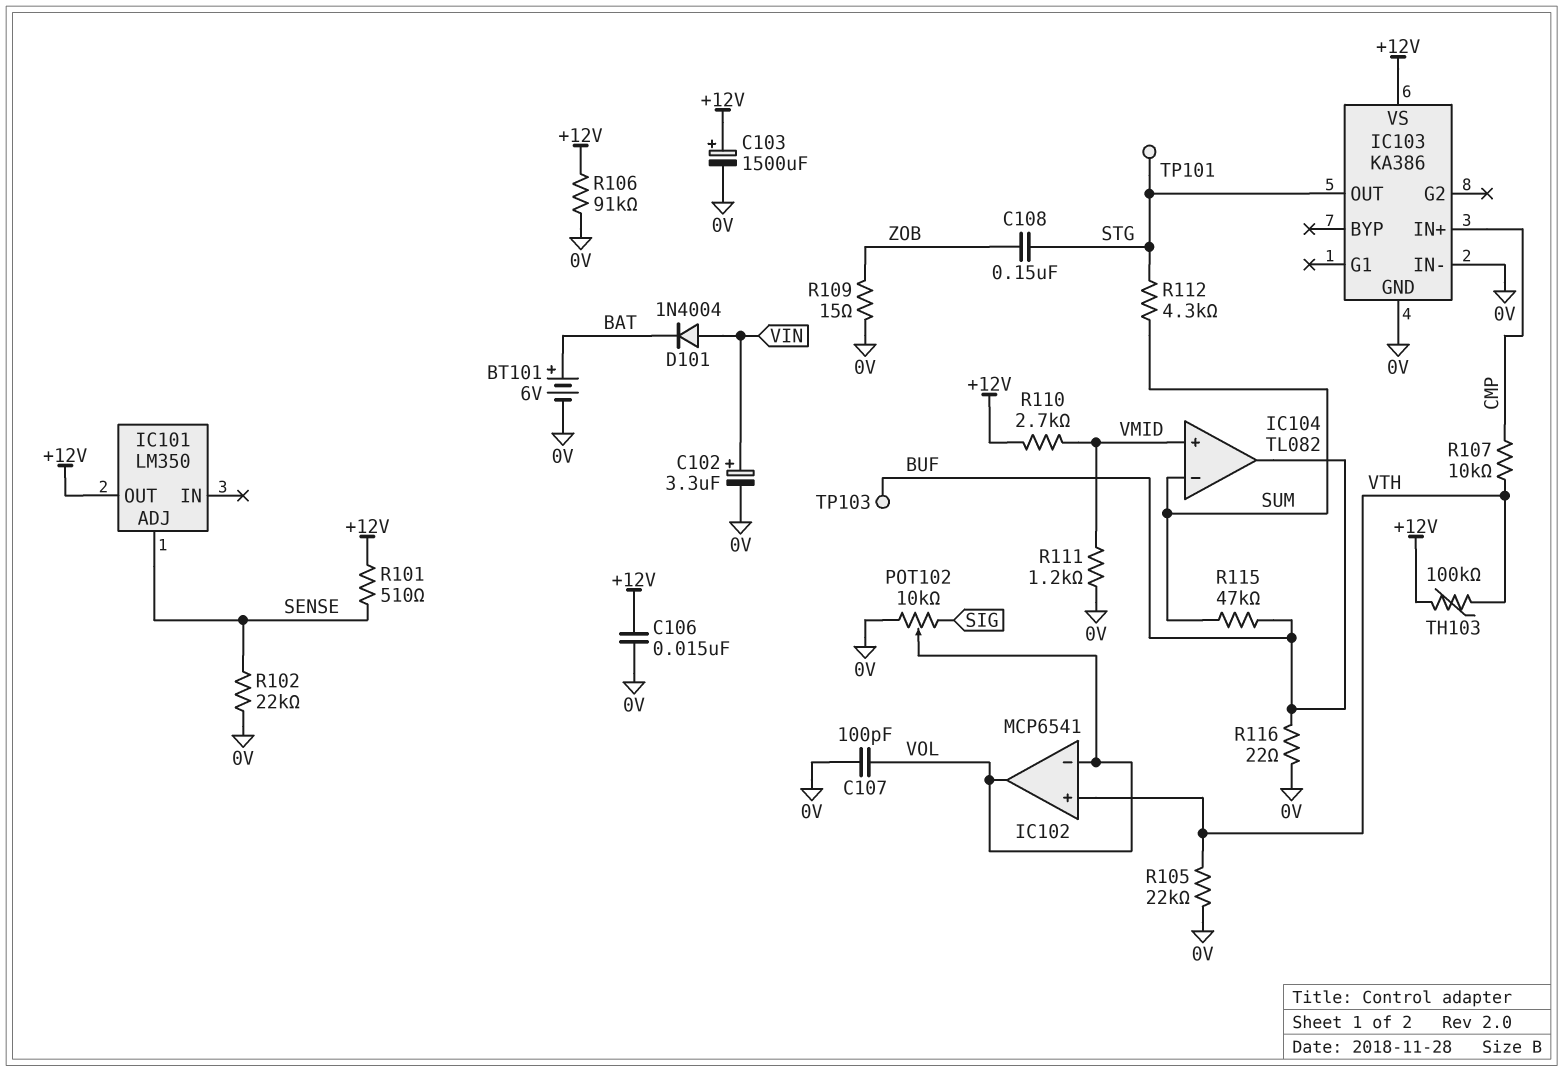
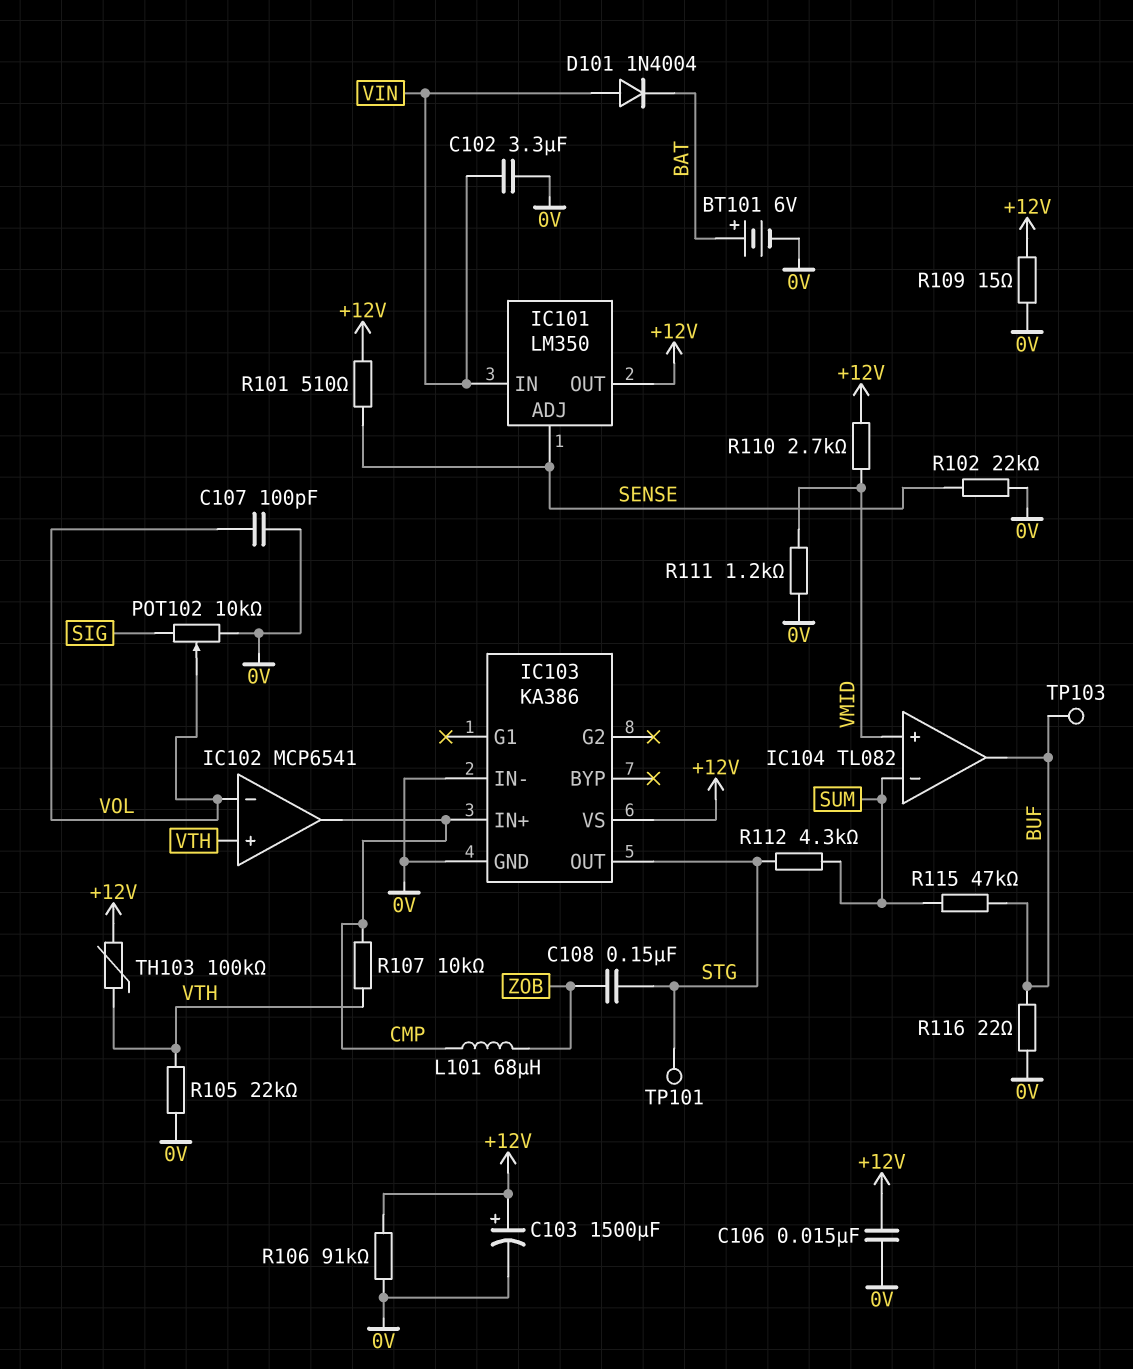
C102: 3.3uF (plus VIN, minus 0V) -> 3.3uF (0V, VIN)
IC101 pin IN: none -> VIN
IC102 pin out: VOL -> CMP
L101: none -> 68uH (CMP, ZOB)
R109: 15 (0V, ZOB) -> 15 (+12V, 0V)

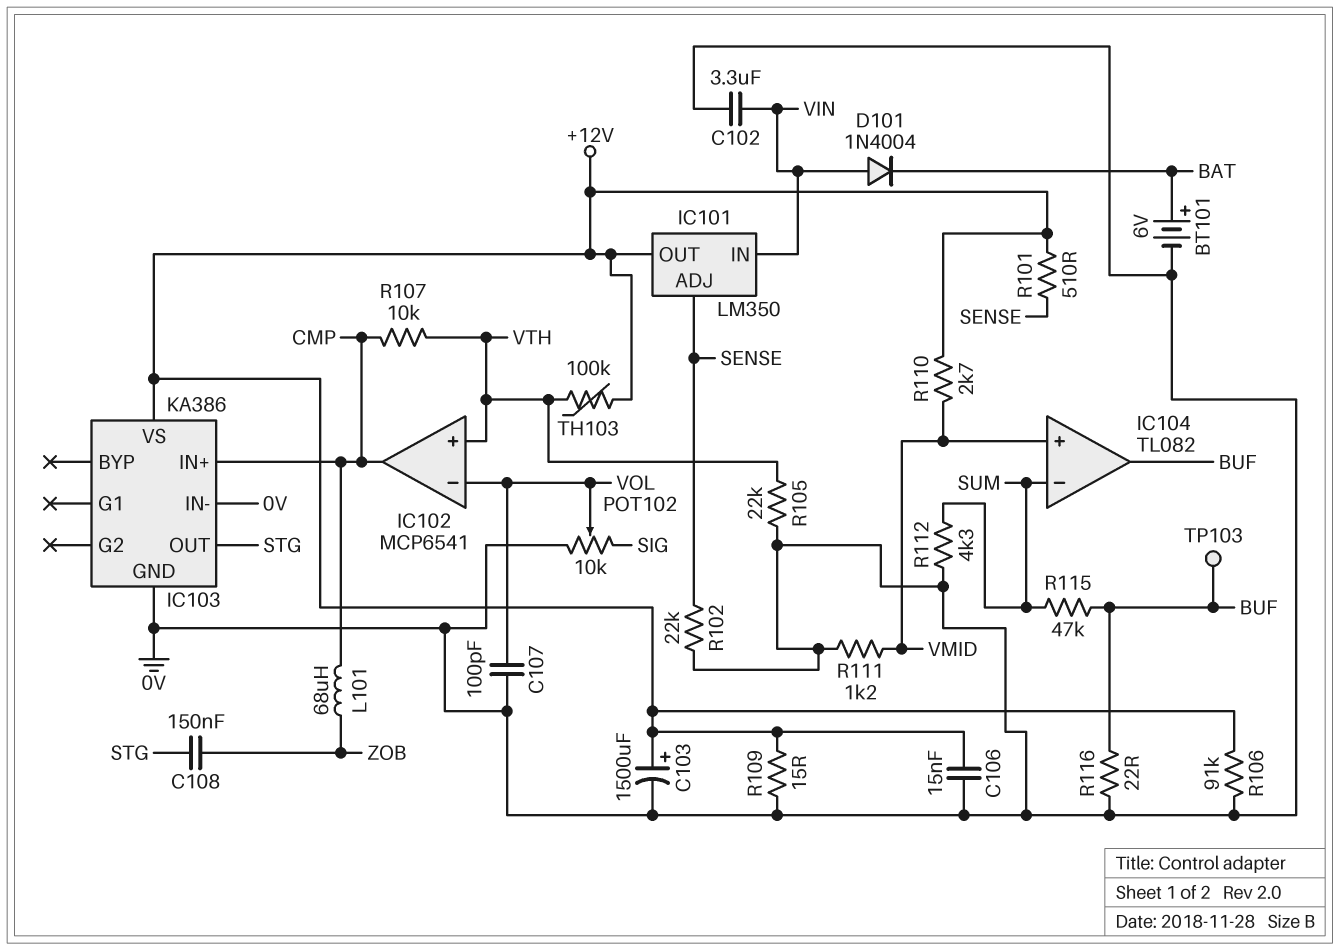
R112: 4.3k (STG, SUM) -> 4.3k (0V, SUM)
TP101: test point (STG) -> none

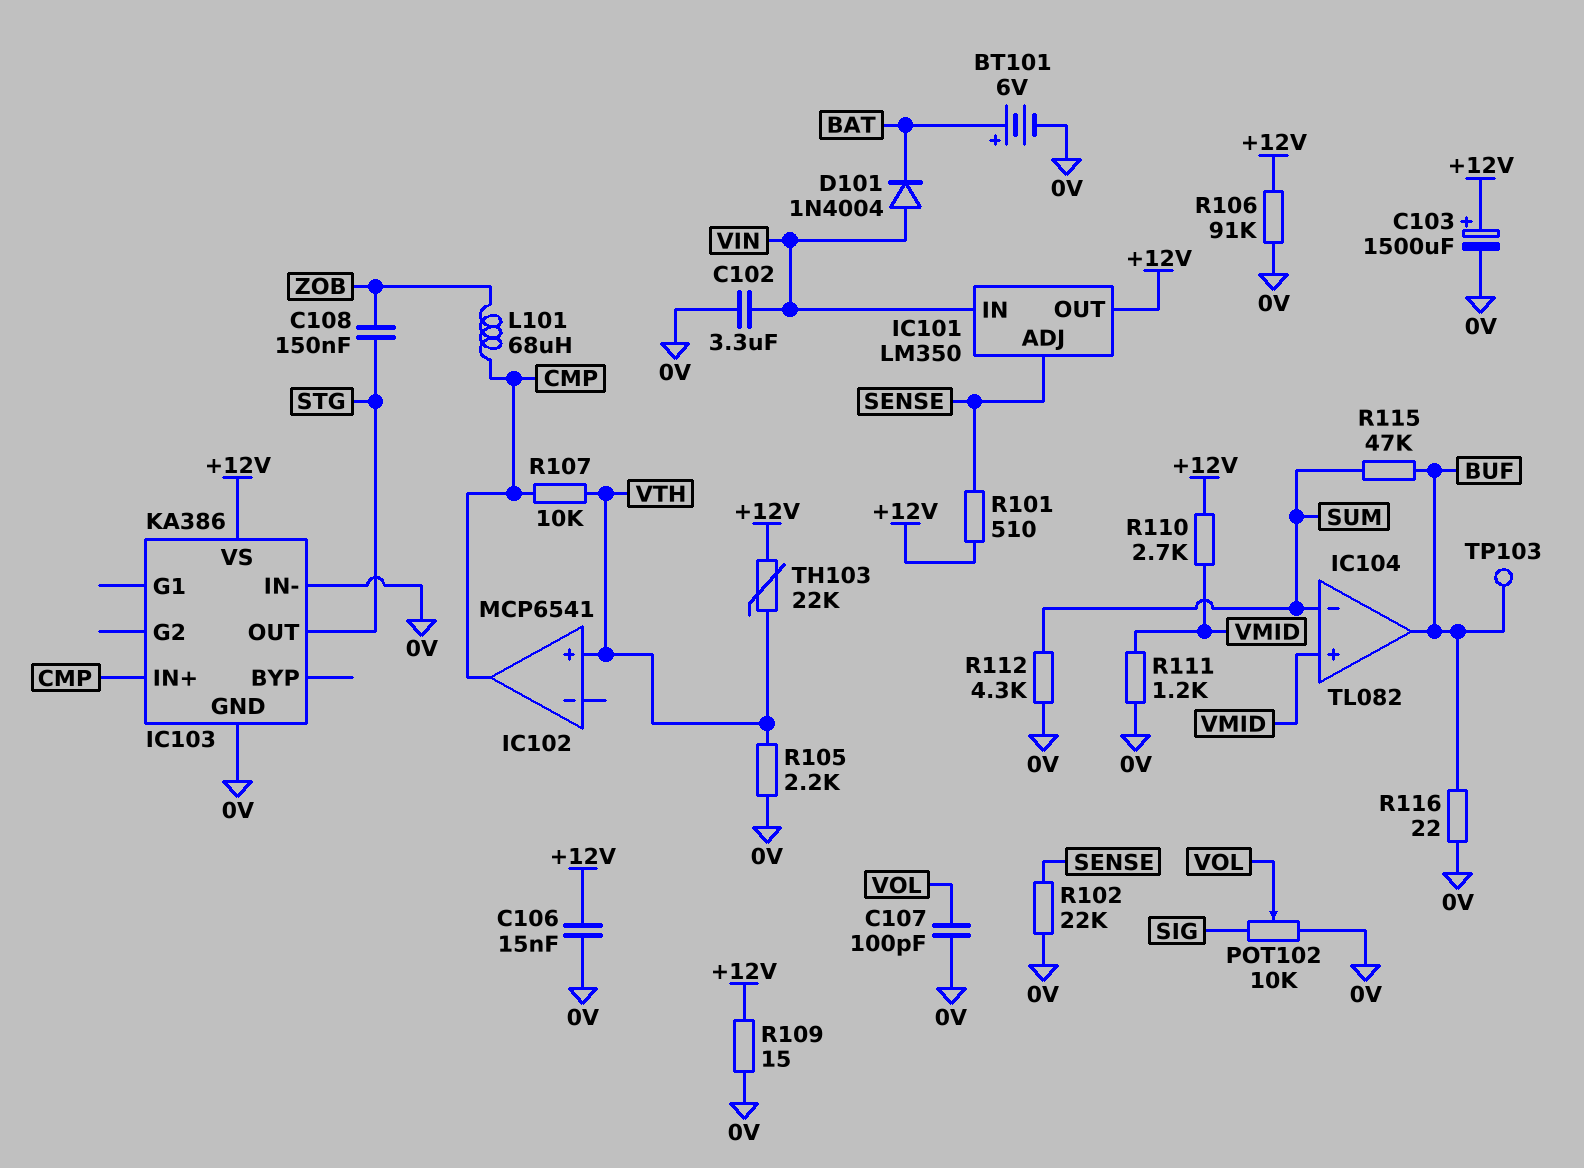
IC102 pin in-: VOL -> none
R105: 22k (0V, VTH) -> 2.2k (0V, VTH)
TH103: 100k (+12V, VTH) -> 22k (+12V, VTH)

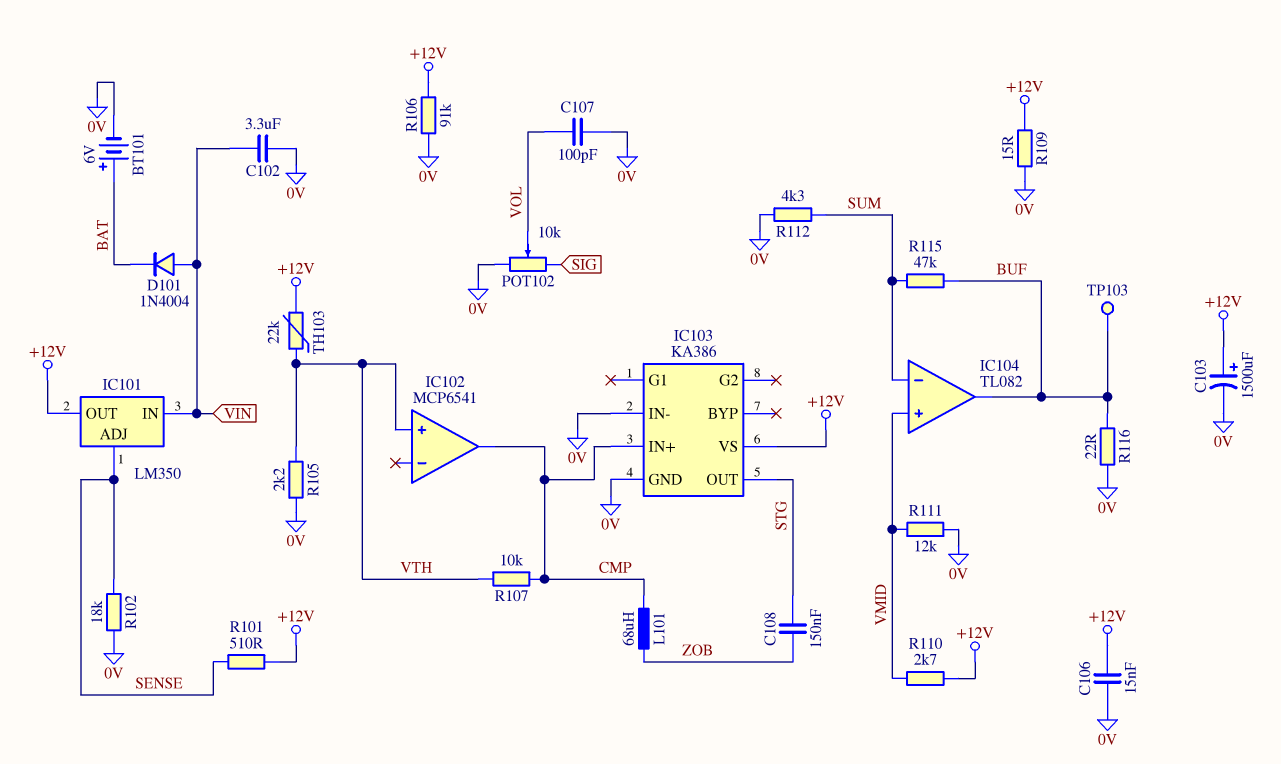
R102: 22k (0V, SENSE) -> 18k (0V, SENSE)
R111: 1.2k (0V, VMID) -> 12k (0V, VMID)

